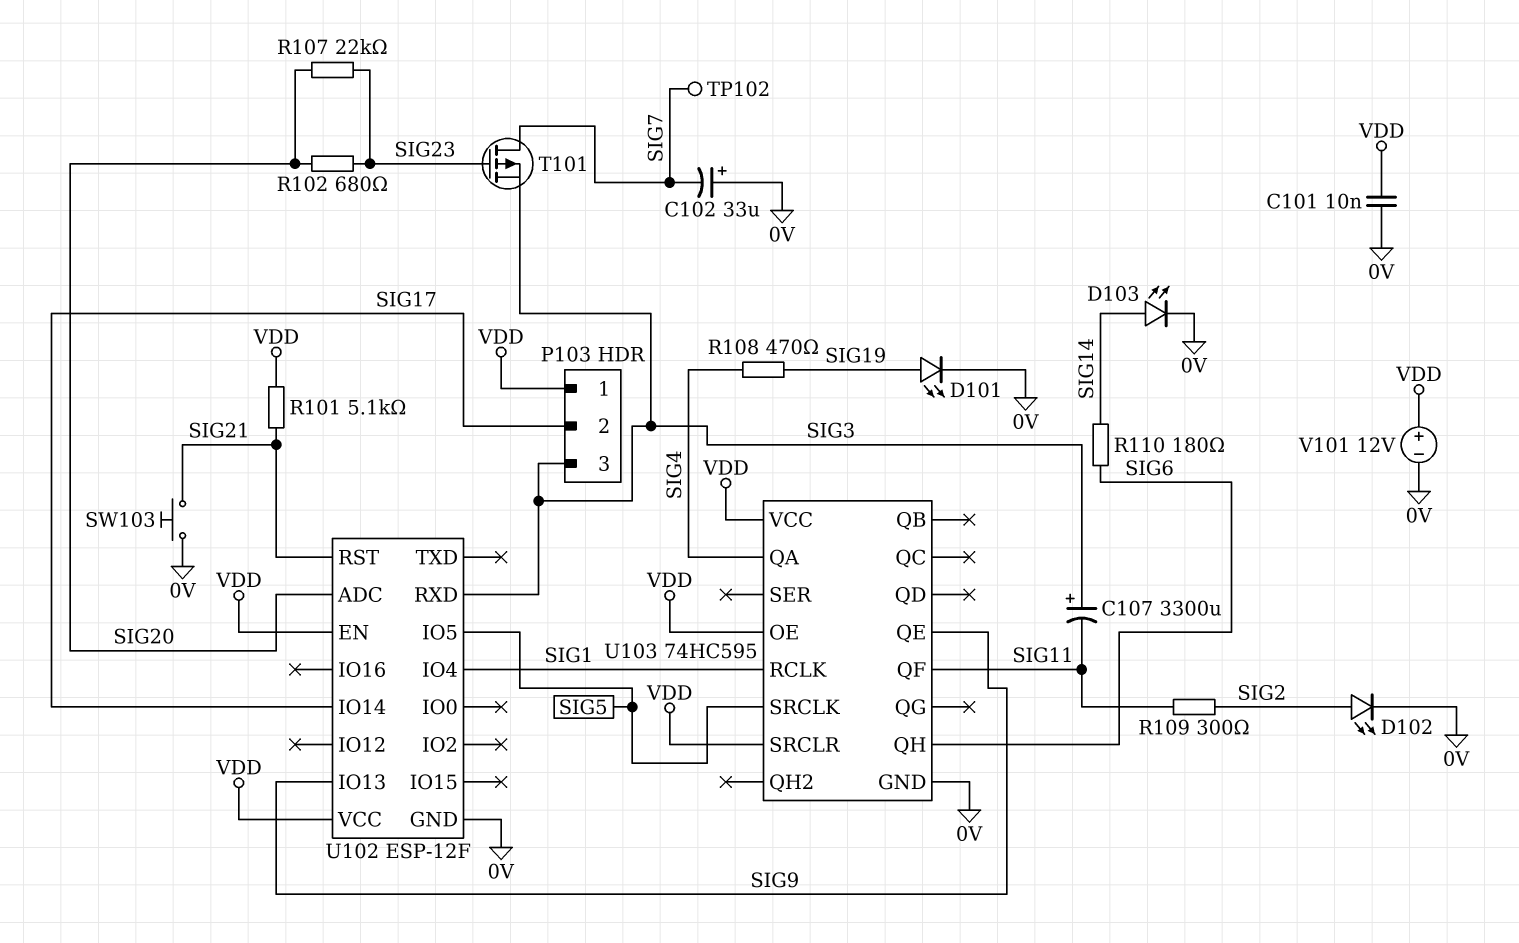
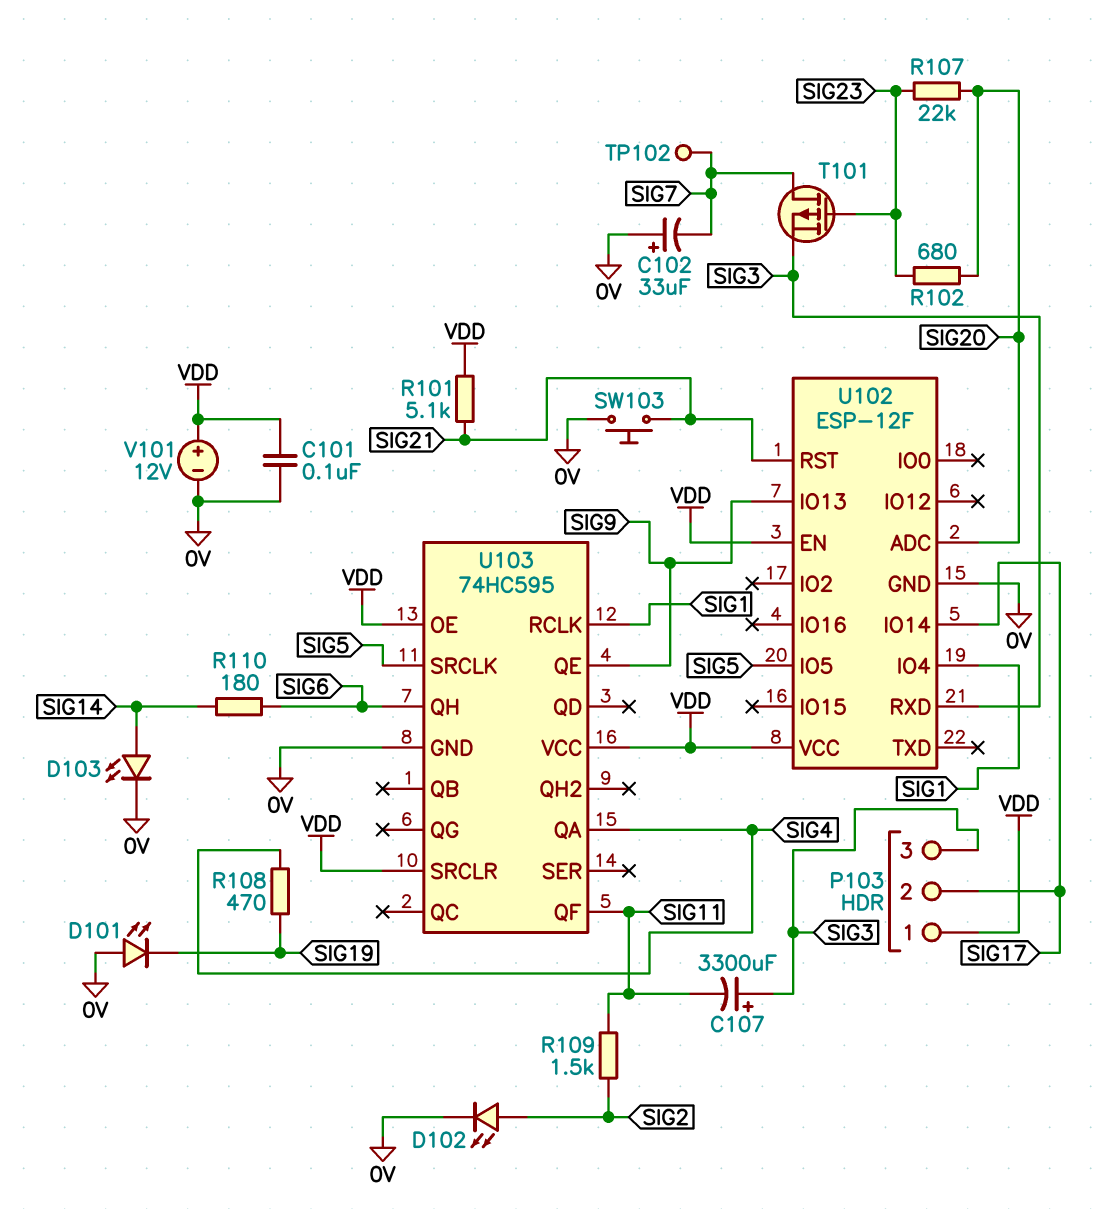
C101: 10nF (0V, VDD) -> 100nF (0V, VDD)
D101: LED (A SIG19, K 0V) -> LED (A 0V, K SIG19)
R109: 300 (SIG2, SIG11) -> 1.5k (SIG2, SIG11)

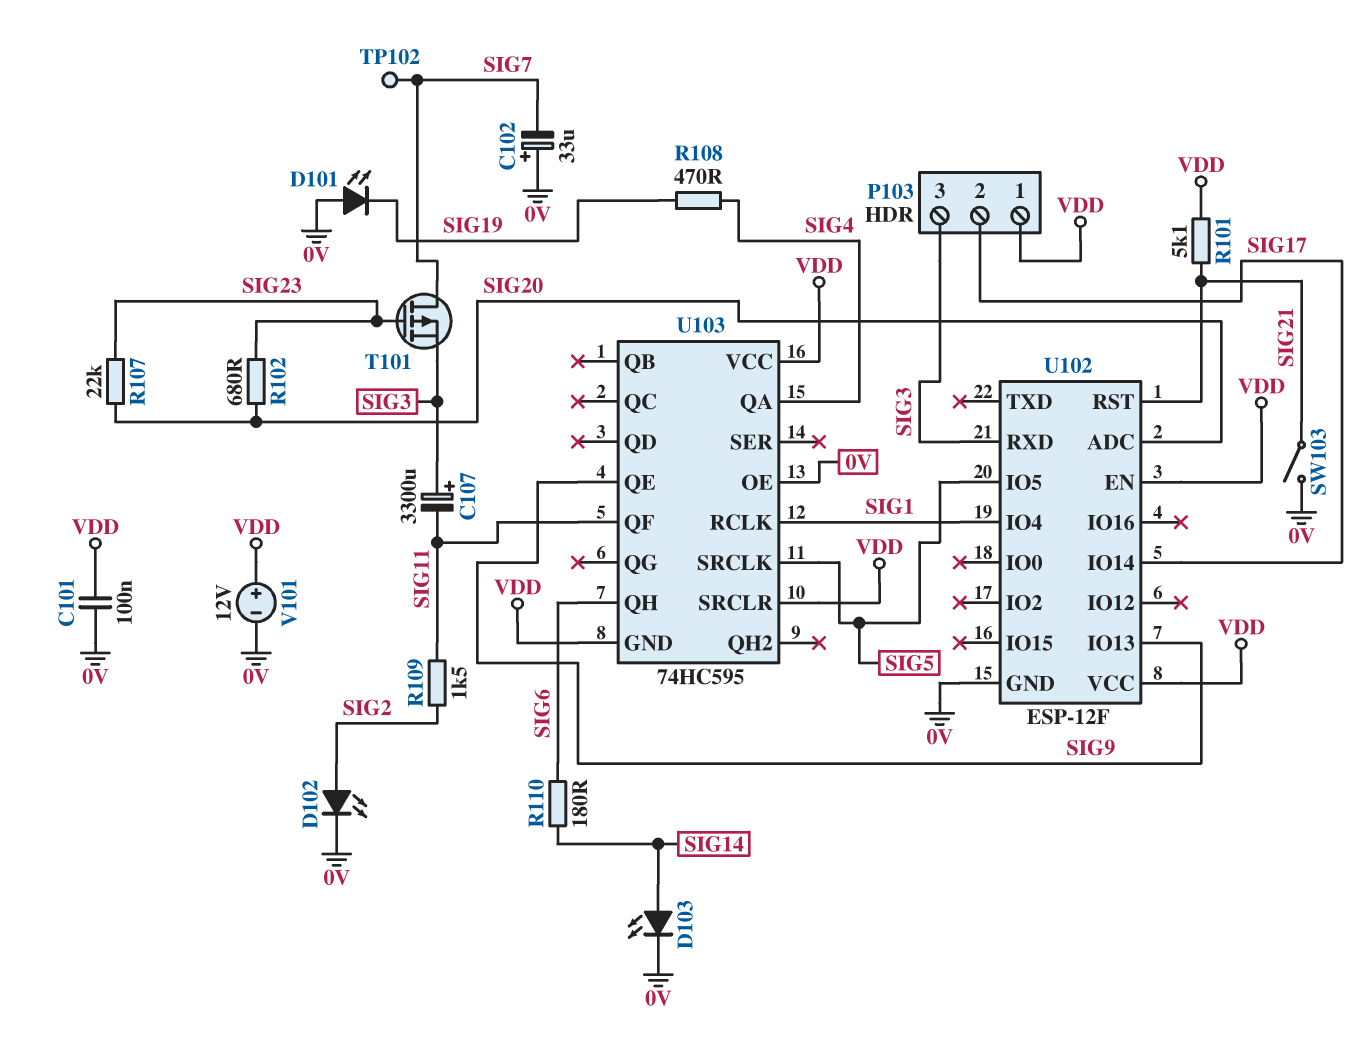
SW103: button (0V, SIG21) -> switch (0V, SIG21)
U103 pin GND: 0V -> VDD
U103 pin OE: VDD -> 0V

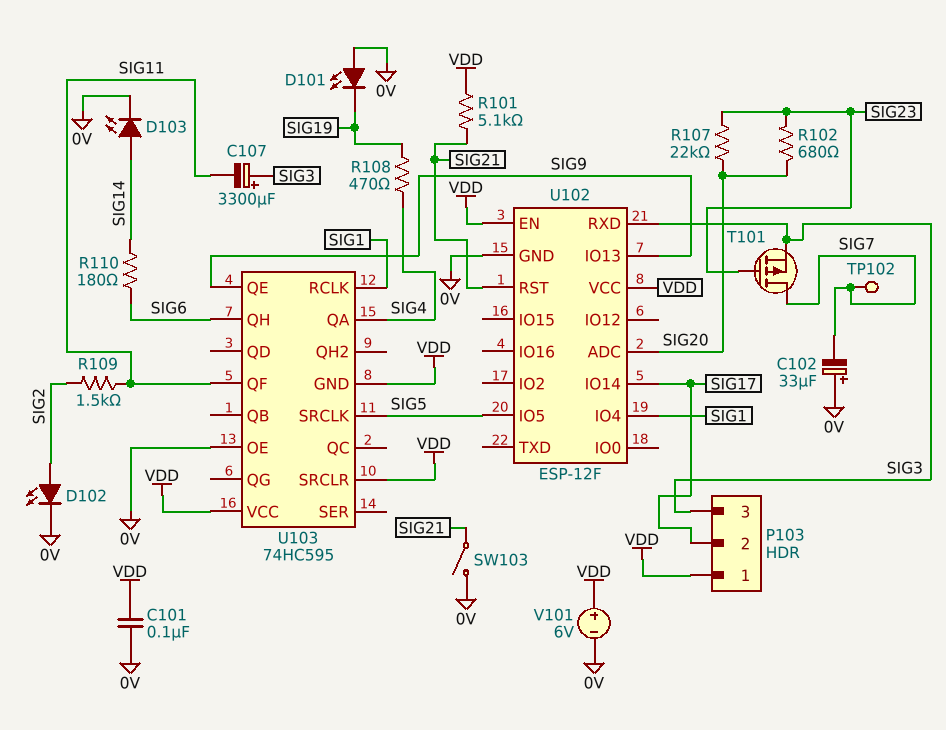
V101: 12V (plus VDD, minus 0V) -> 6V (plus VDD, minus 0V)

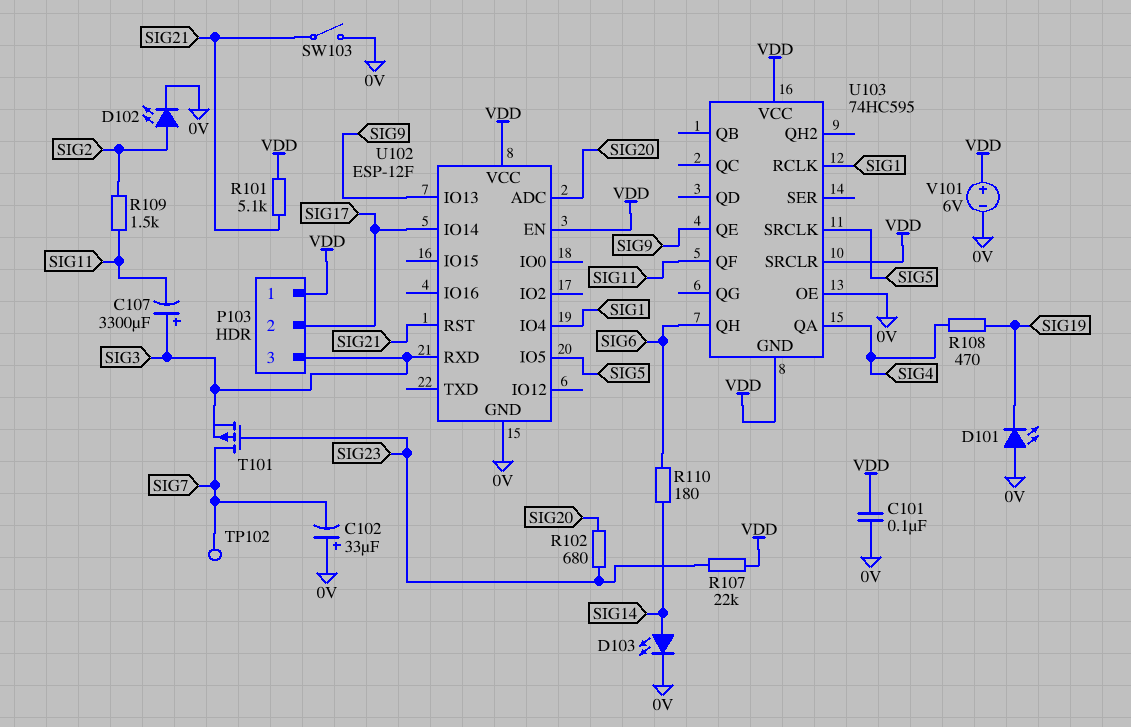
R107: 22k (SIG20, SIG23) -> 22k (SIG23, VDD)

